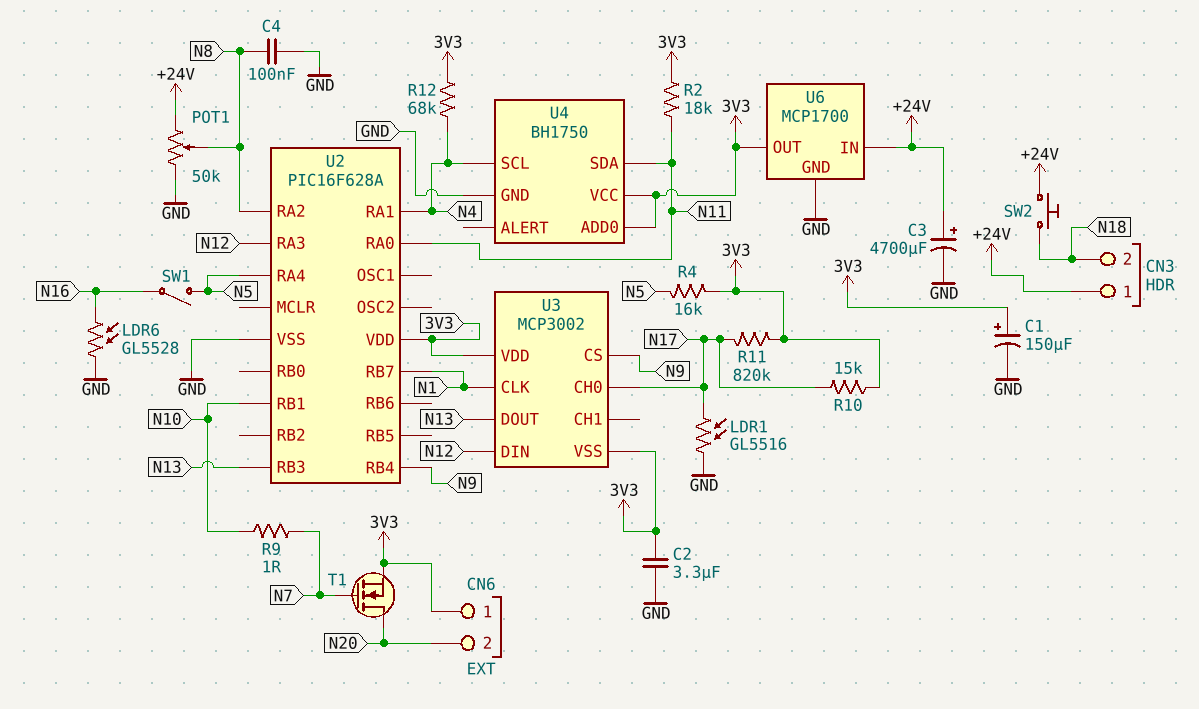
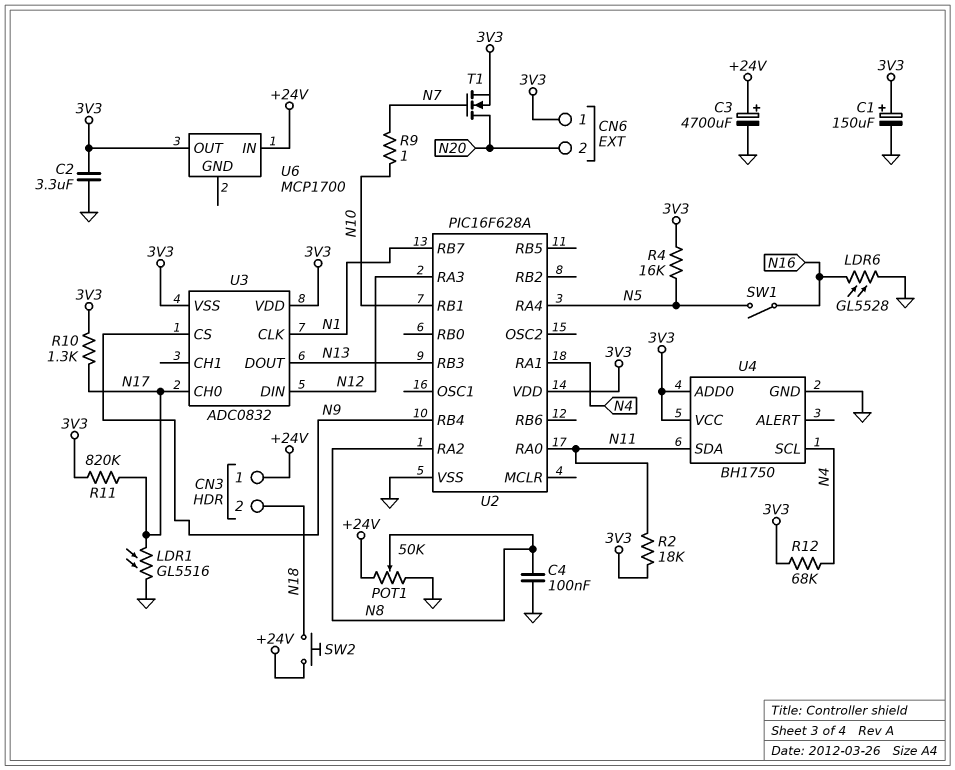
R10: 15k (3V3, N17) -> 1.3k (3V3, N17)
U3: MCP3002 -> ADC0832
U6 pin GND: GND -> none

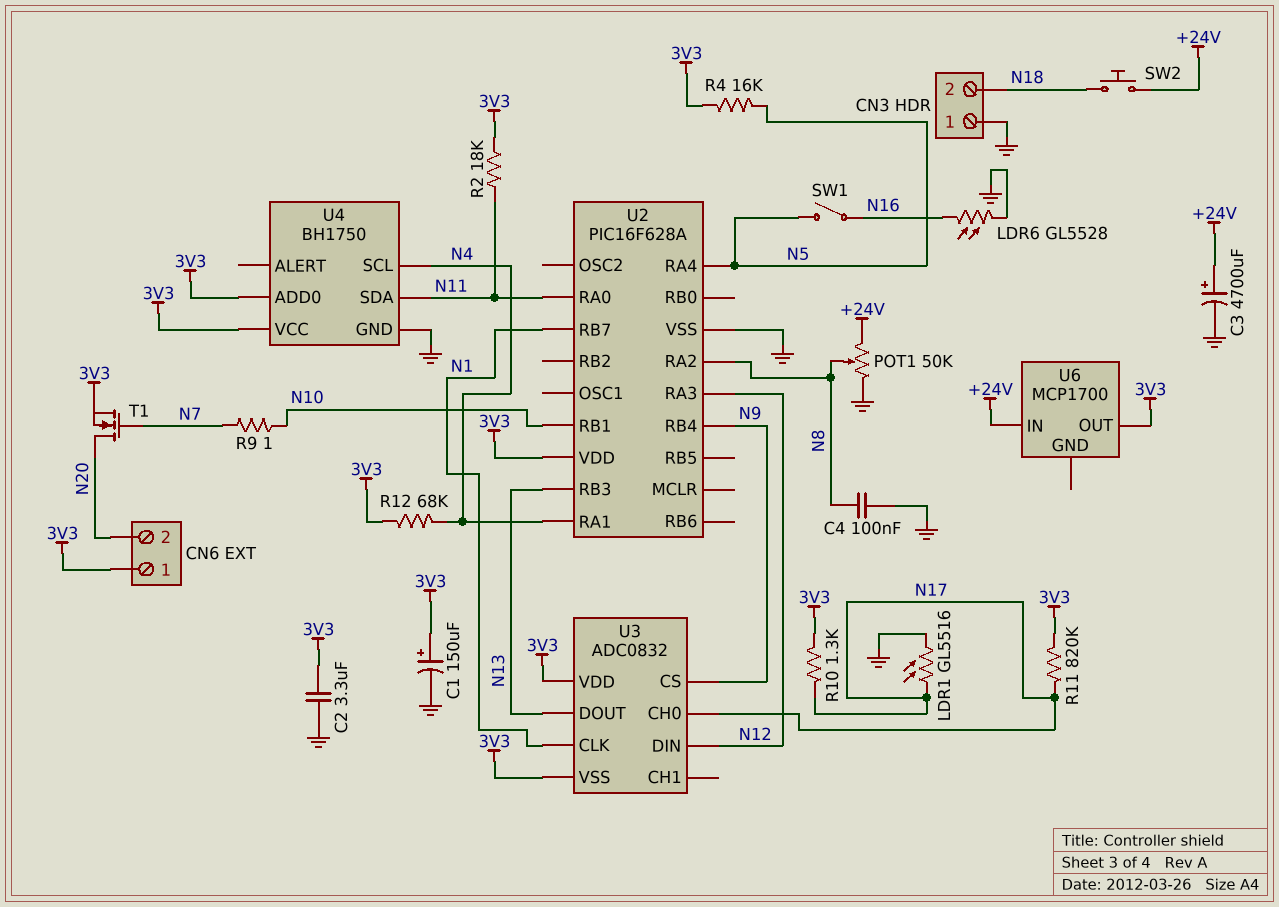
CN3 pin 1: +24V -> GND

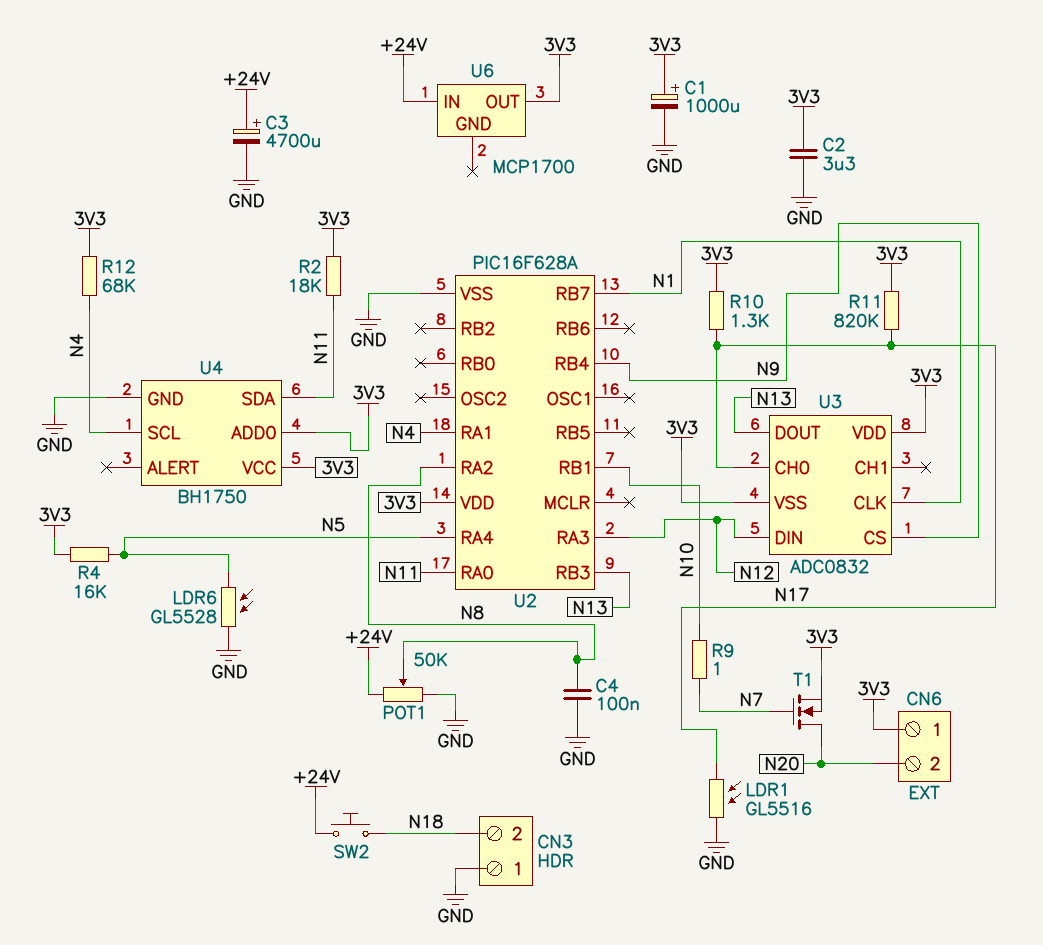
C1: 150uF (plus 3V3, minus GND) -> 1000uF (plus 3V3, minus GND)
LDR6: GL5528 (GND, N16) -> GL5528 (GND, N5)
SW1: switch (N5, N16) -> none

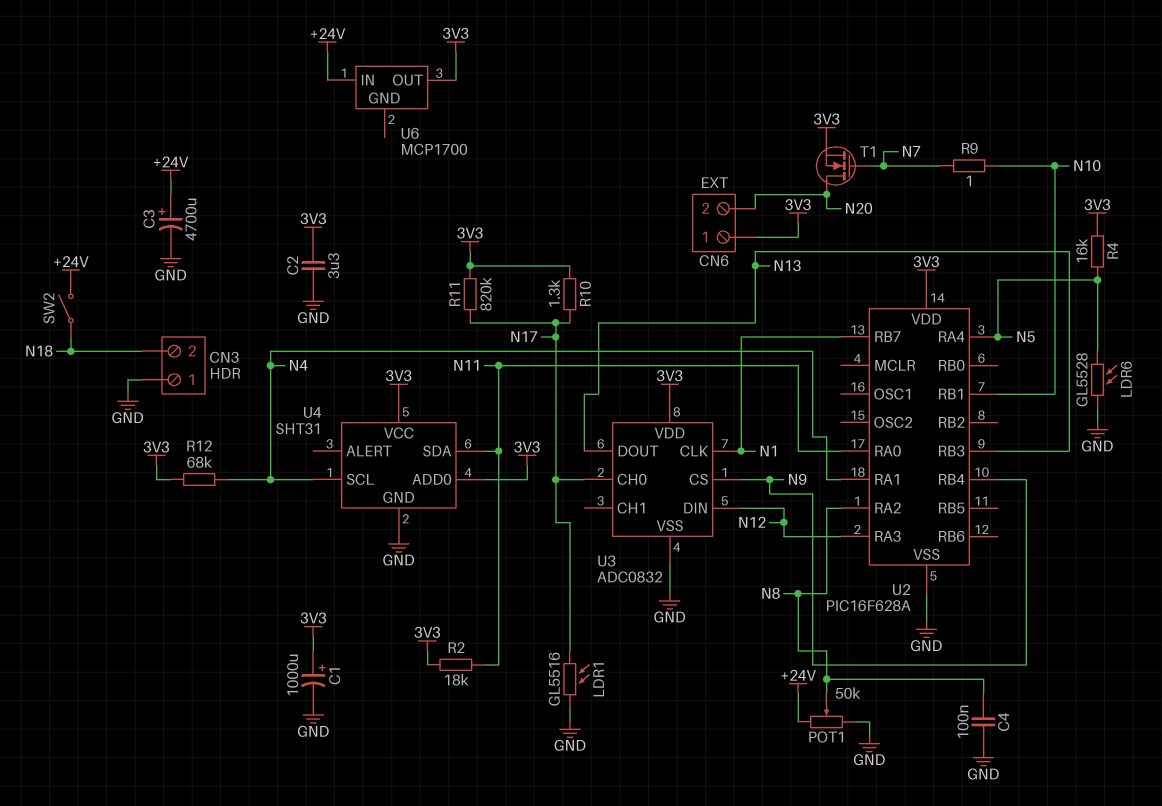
SW2: button (+24V, N18) -> switch (+24V, N18)
U3 pin VSS: 3V3 -> GND
U4: BH1750 -> SHT31

